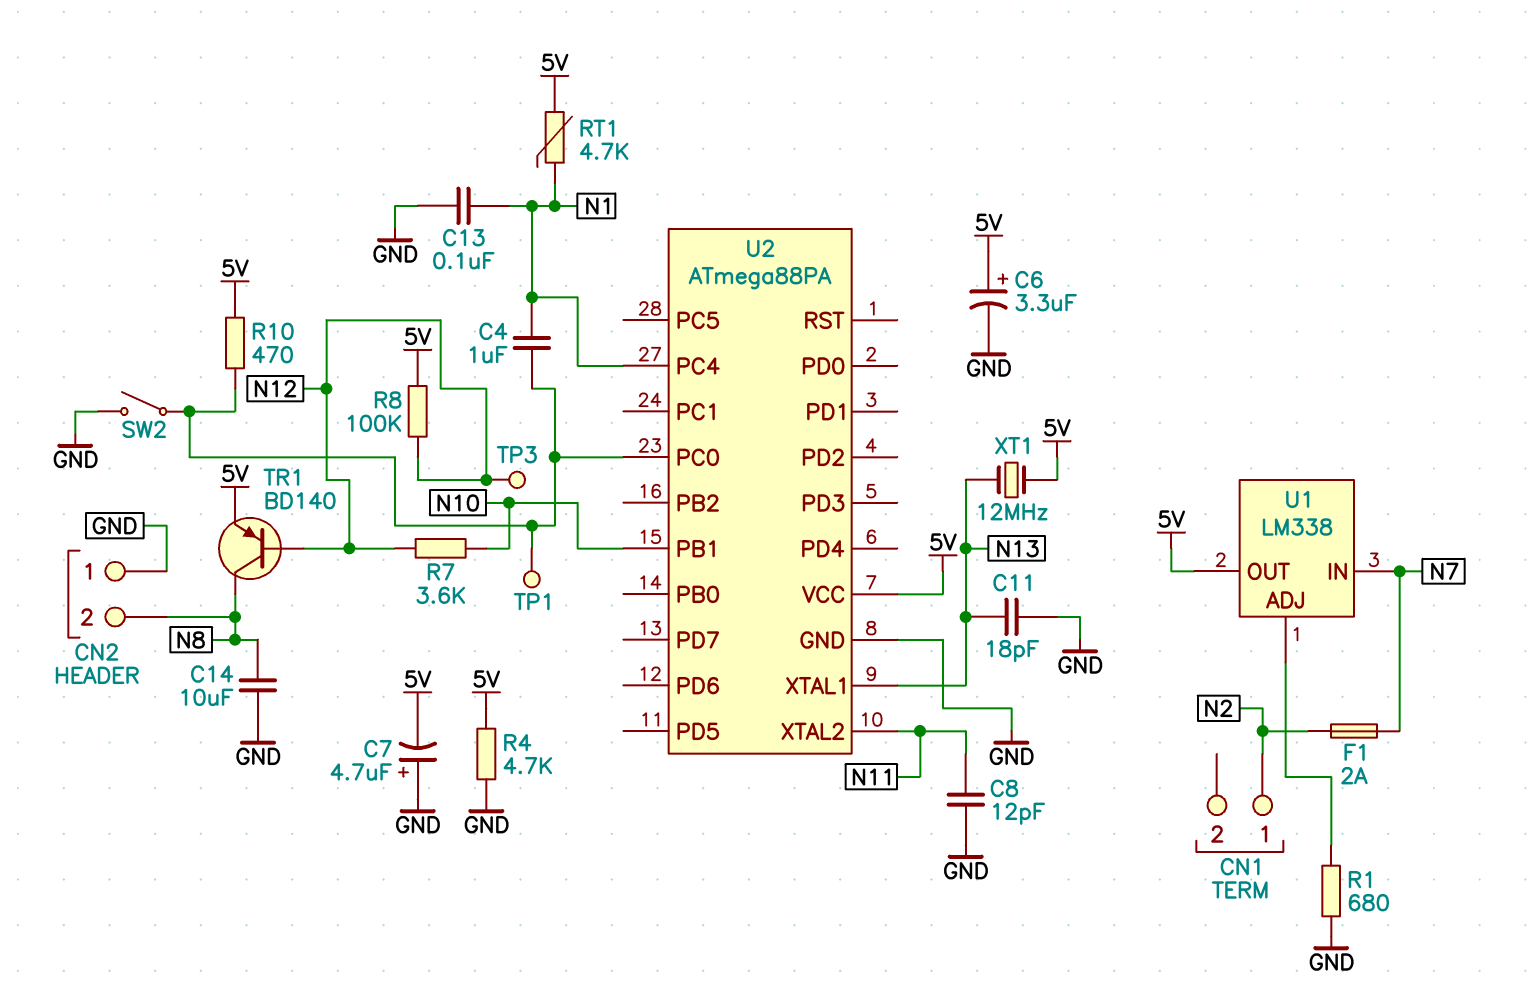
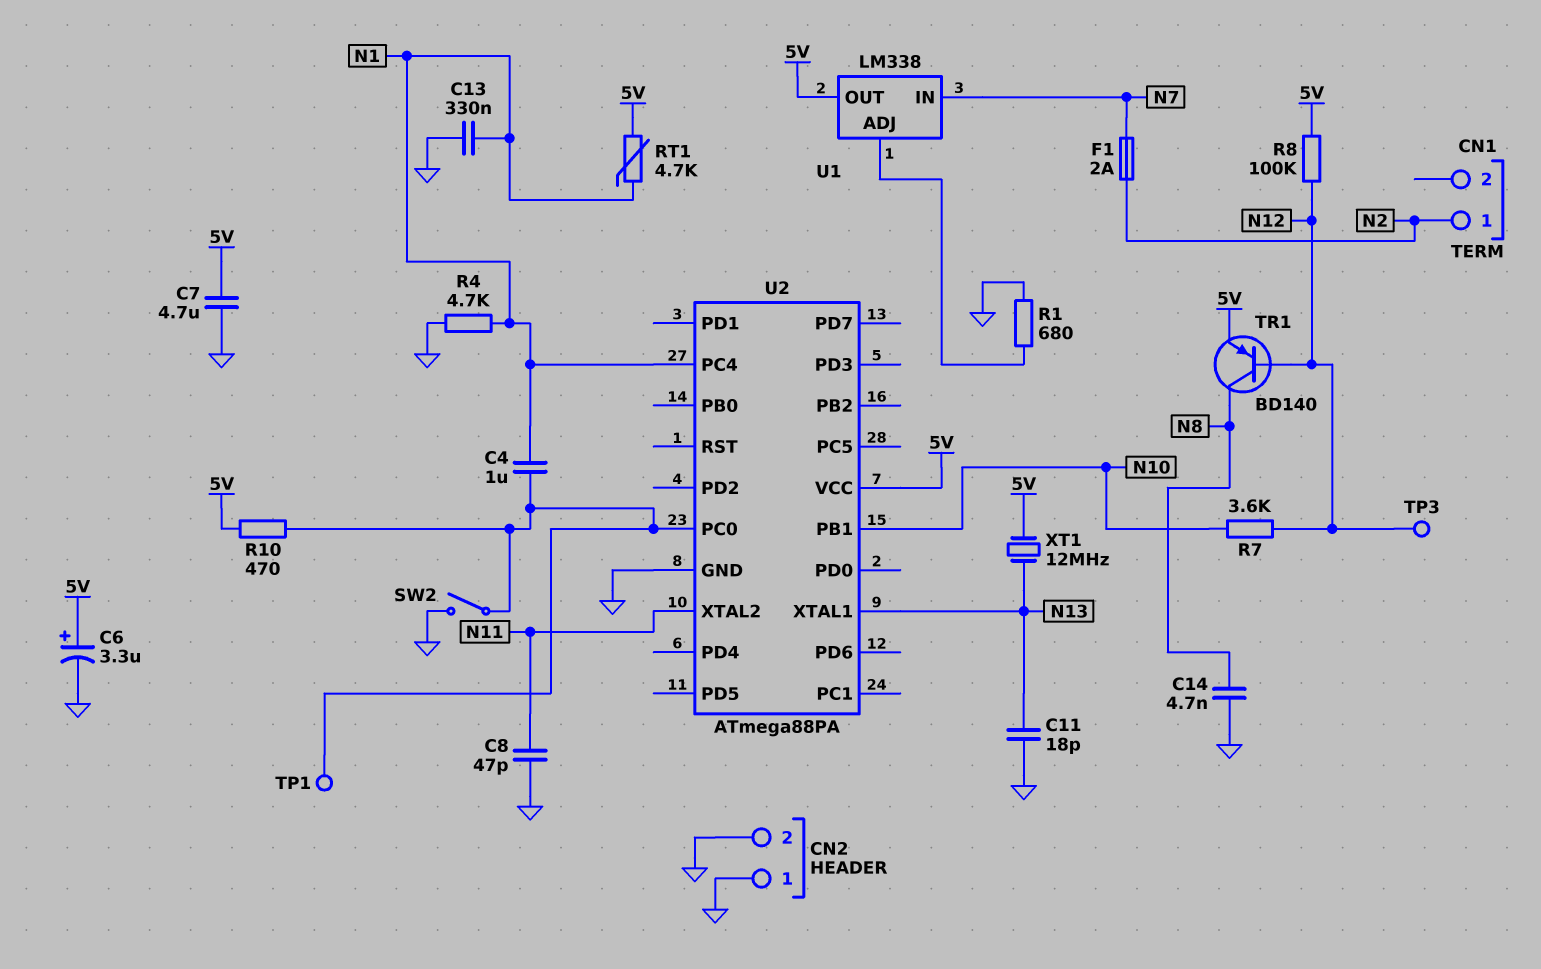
C7: 4.7uF (plus GND, minus 5V) -> 4.7uF (5V, GND)
C8: 12pF (GND, N11) -> 47pF (GND, N11)
C13: 100nF (GND, N1) -> 330nF (GND, N1)
C14: 10uF (GND, N8) -> 4.7nF (GND, N8)
CN2 pin 2: N8 -> GND
R4: 4.7k (5V, GND) -> 4.7k (GND, N1)

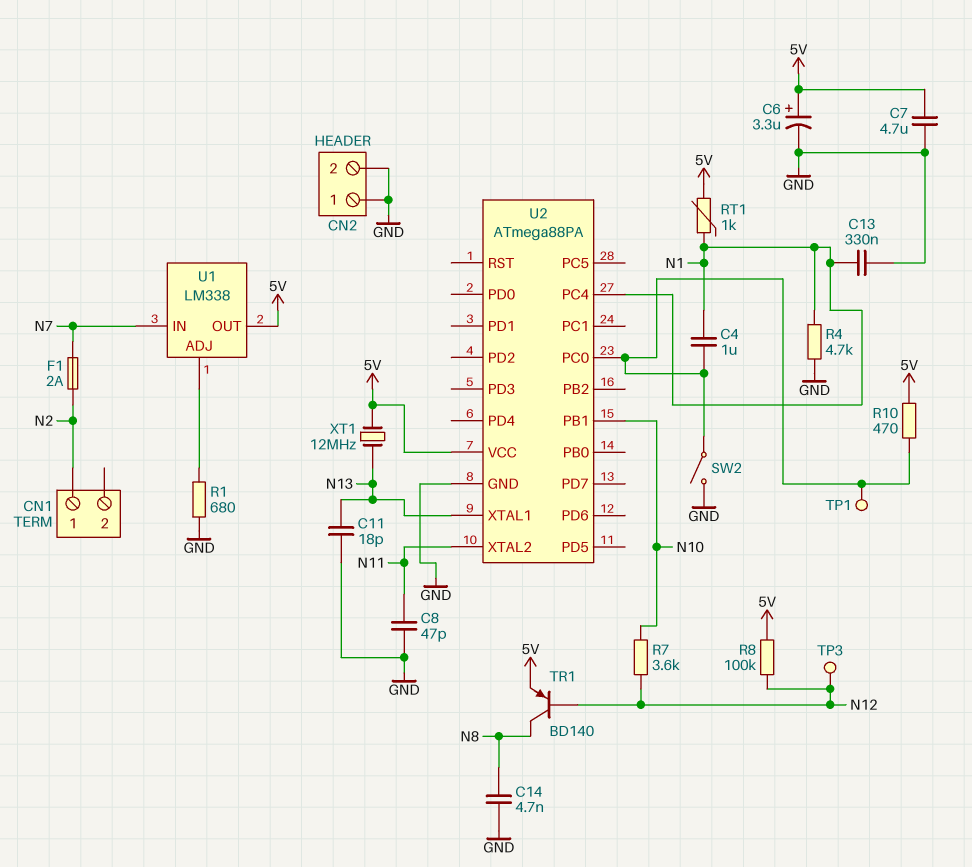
RT1: 4.7k (5V, N1) -> 1k (5V, N1)

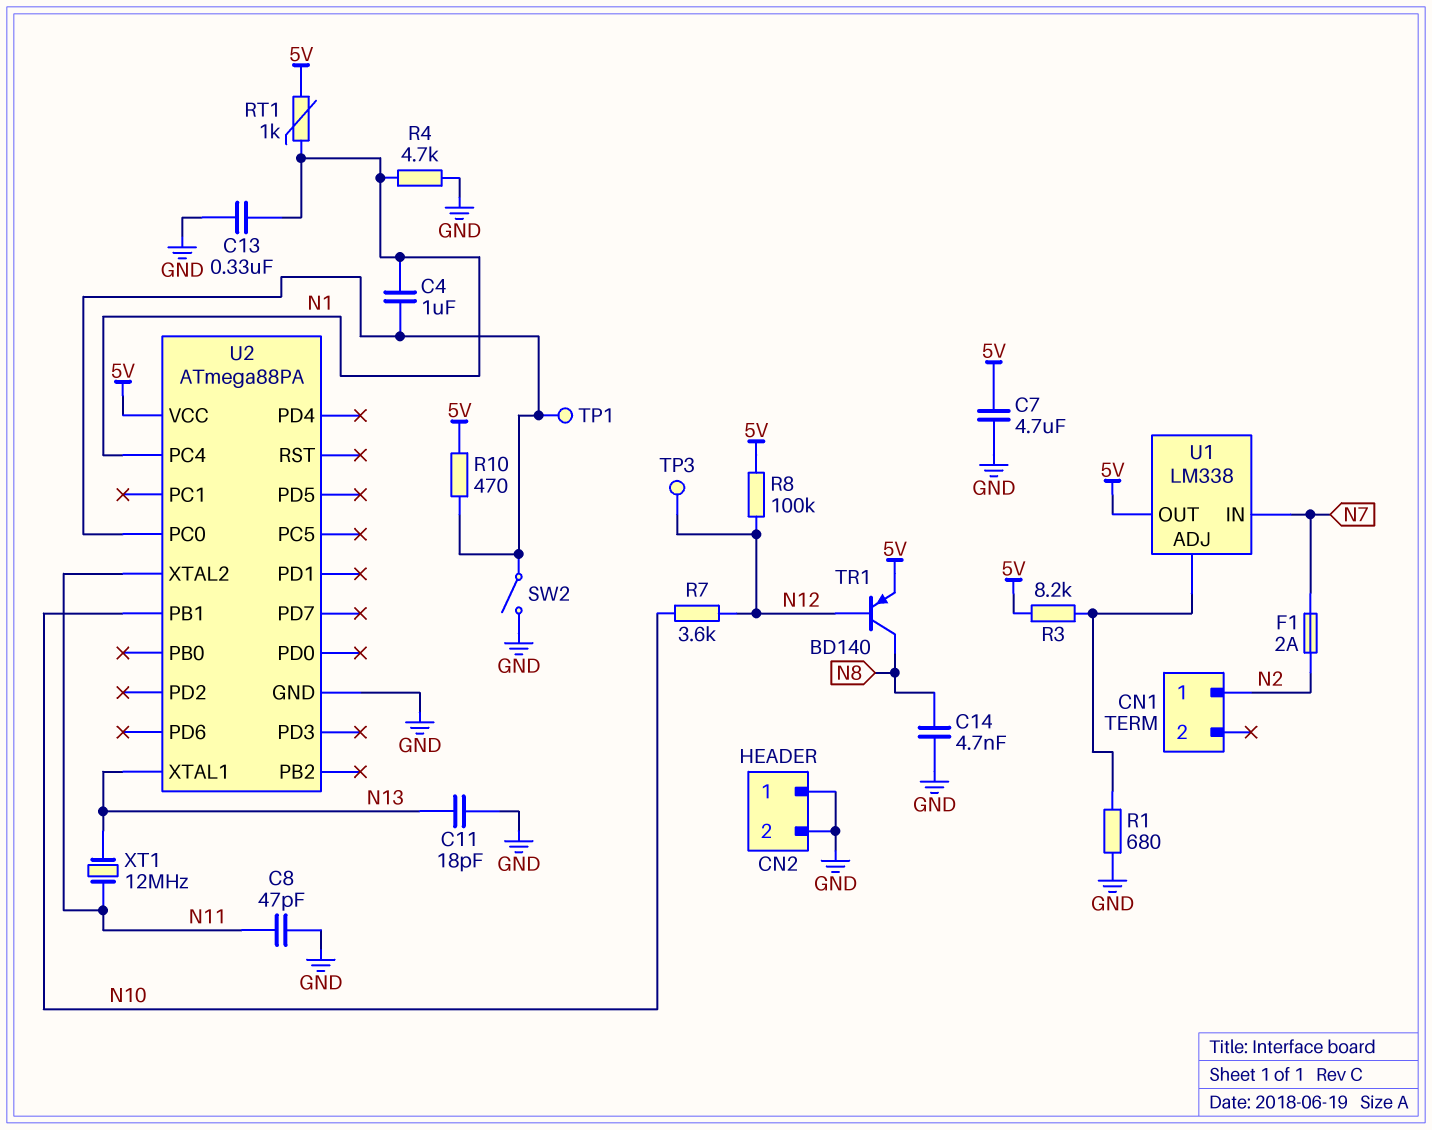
C6: 3.3uF (plus 5V, minus GND) -> none
R3: none -> 8.2k (5V, U1/ADJ)
XT1: 12MHz (5V, N13) -> 12MHz (N11, N13)

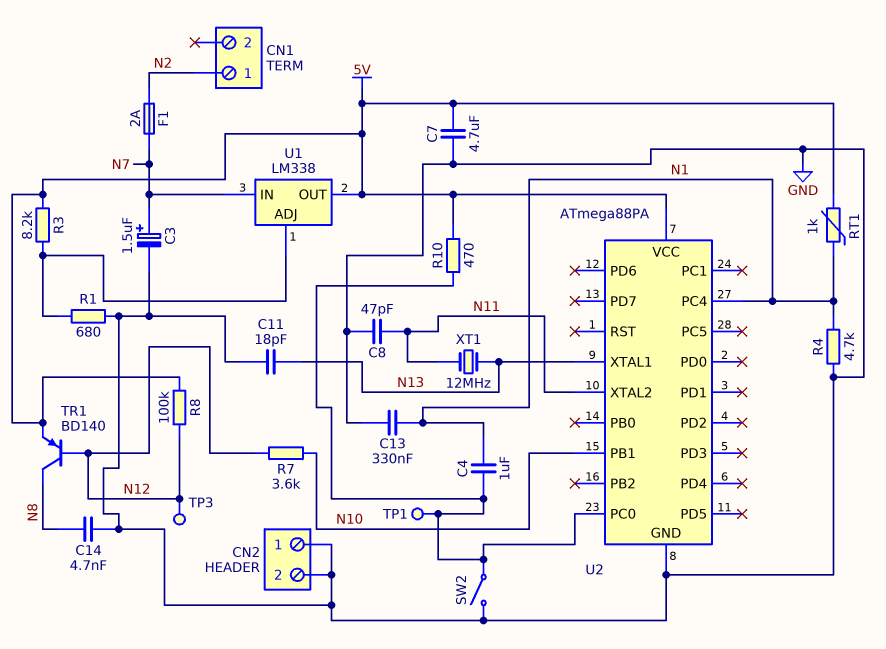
C3: none -> 1.5uF (plus N7, minus GND)

